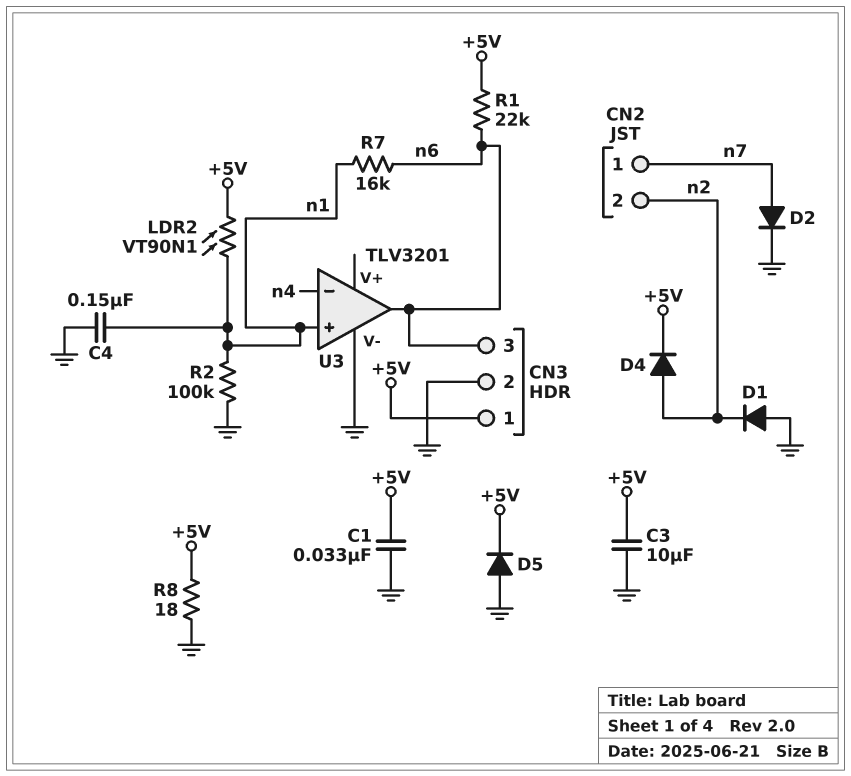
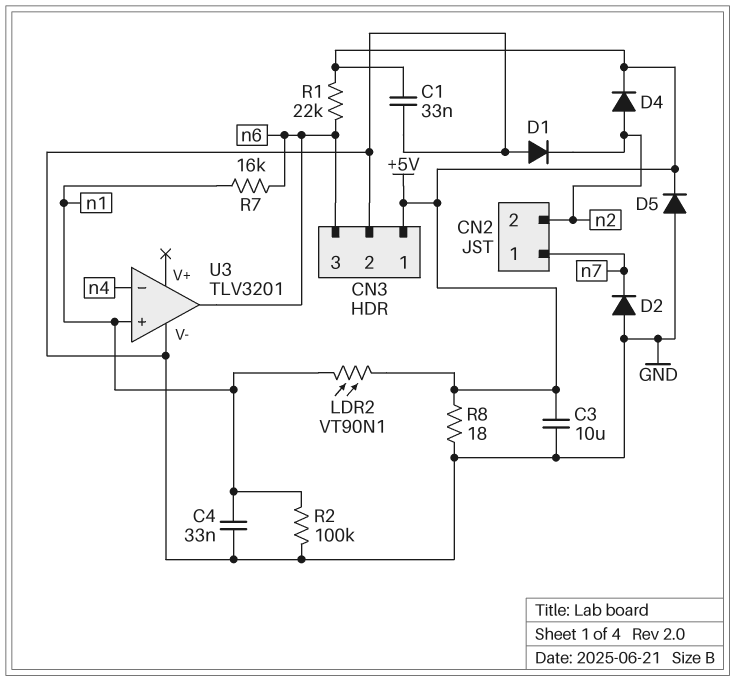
C4: 150nF (GND, n1) -> 33nF (GND, n1)
D2: diode (A n7, K GND) -> diode (A GND, K n7)

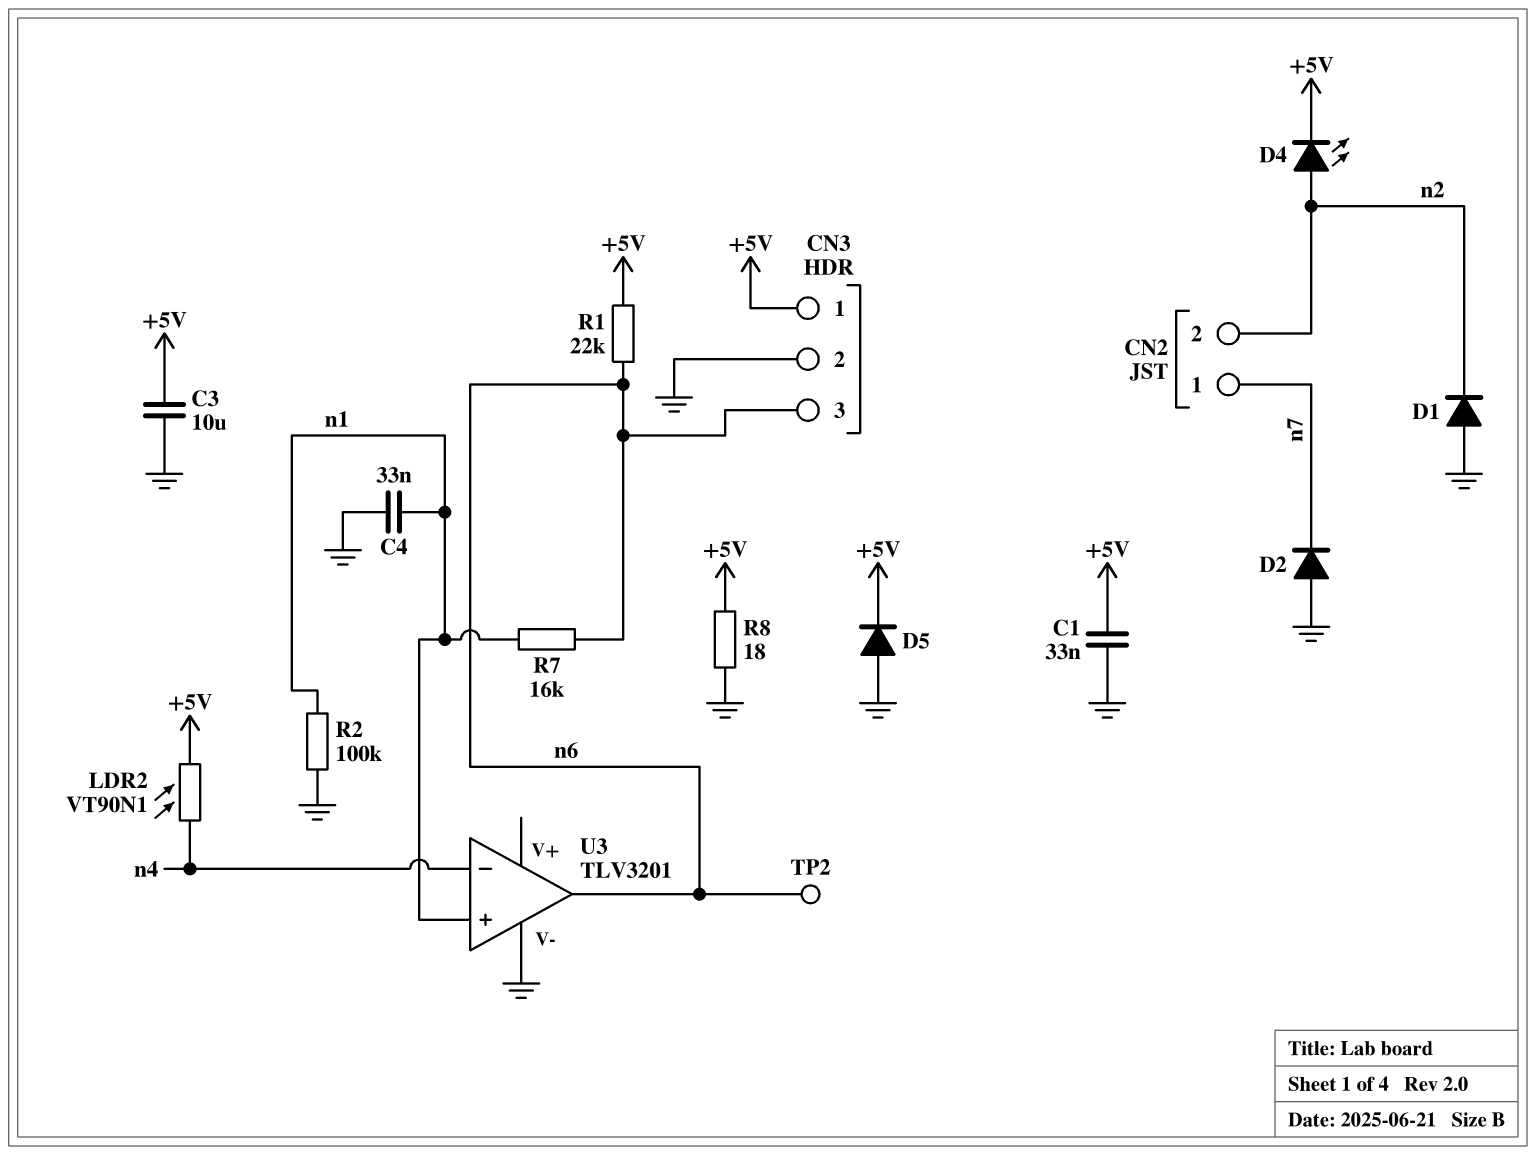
D4: diode (A n2, K +5V) -> LED (A n2, K +5V)
LDR2: VT90N1 (+5V, n1) -> VT90N1 (+5V, n4)
TP2: none -> test point (n6)

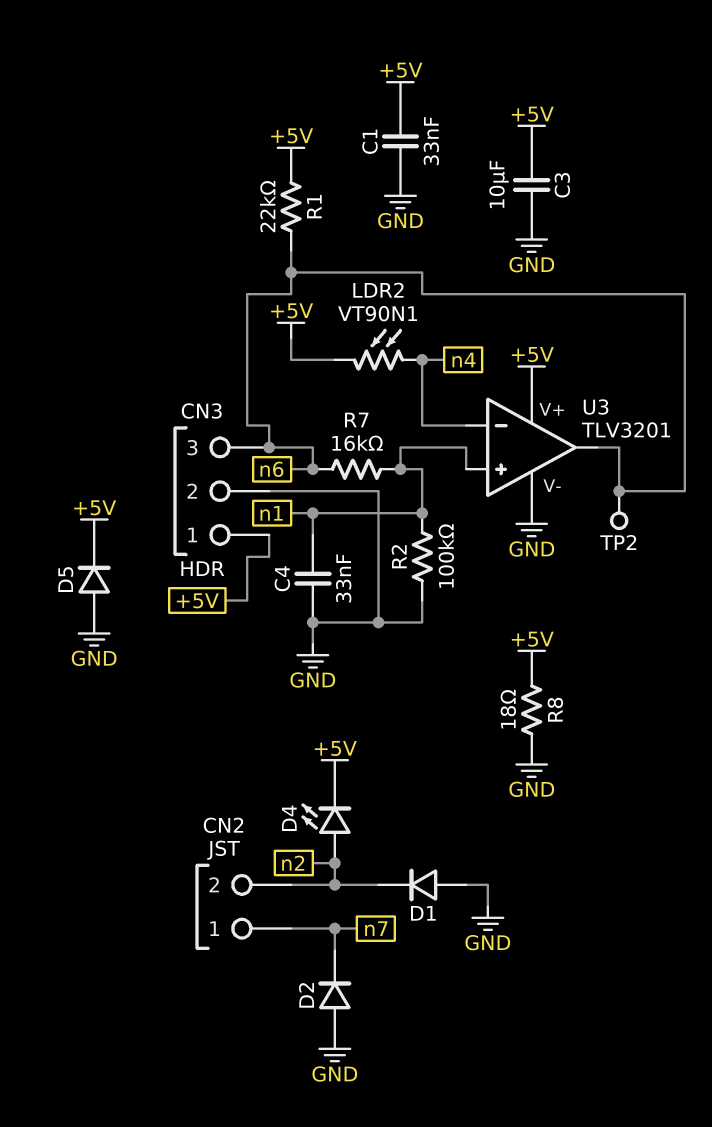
U3 pin V+: none -> +5V

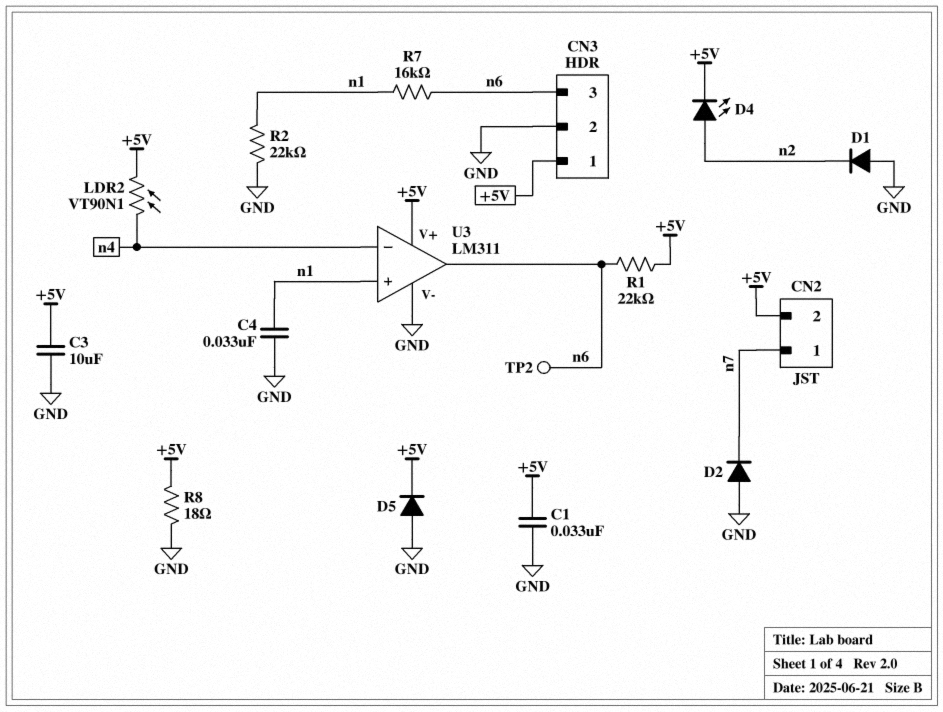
CN2 pin 2: n2 -> +5V
R2: 100k (GND, n1) -> 22k (GND, n1)
U3: TLV3201 -> LM311

